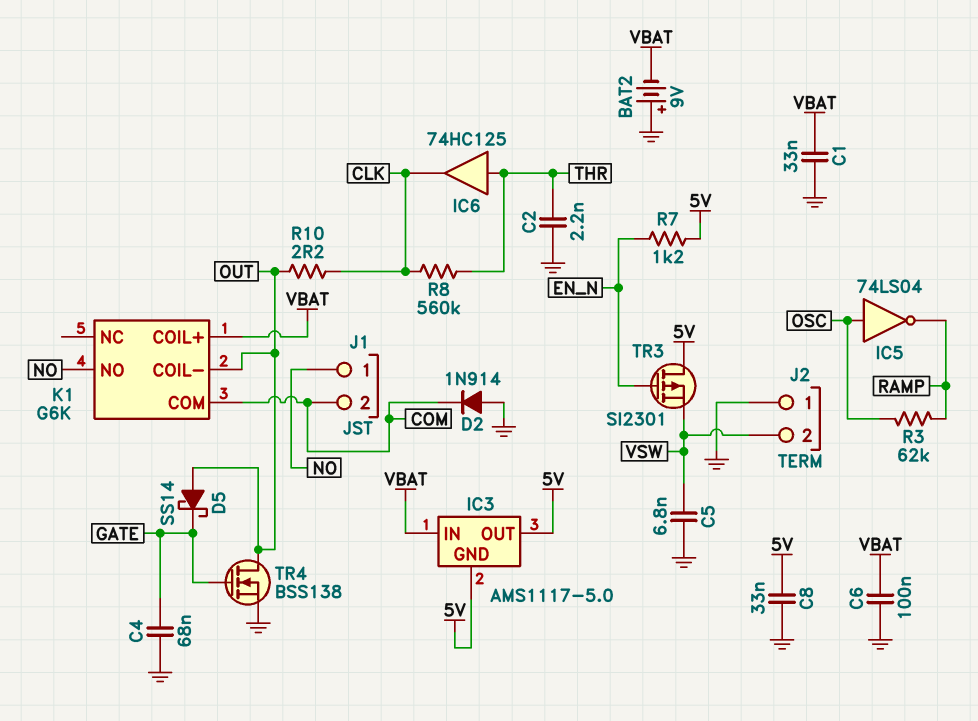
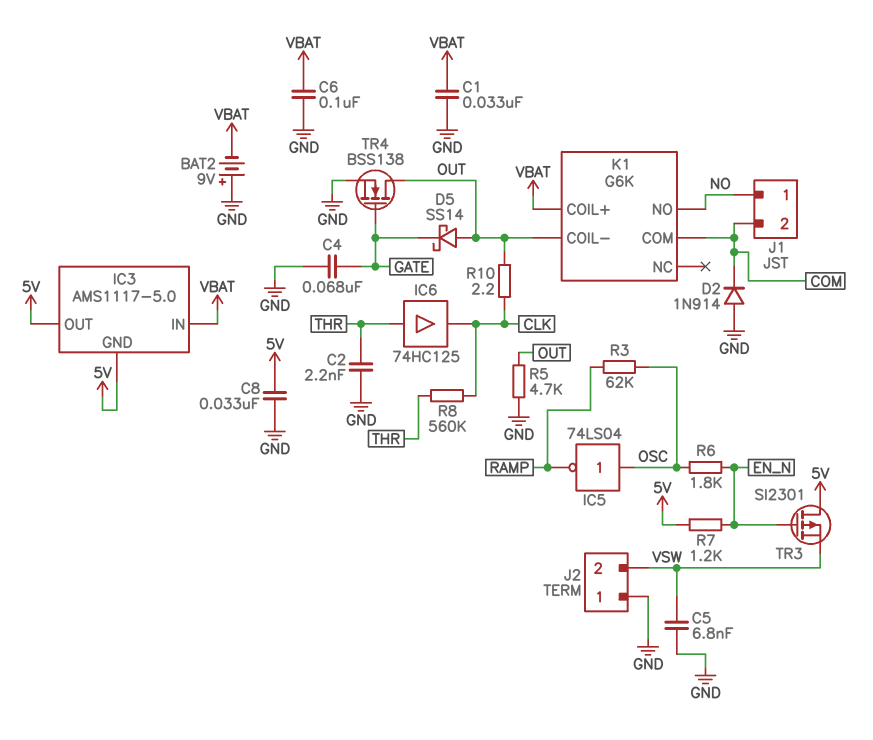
R5: none -> 4.7k (GND, OUT)
R6: none -> 1.8k (EN_N, OSC)

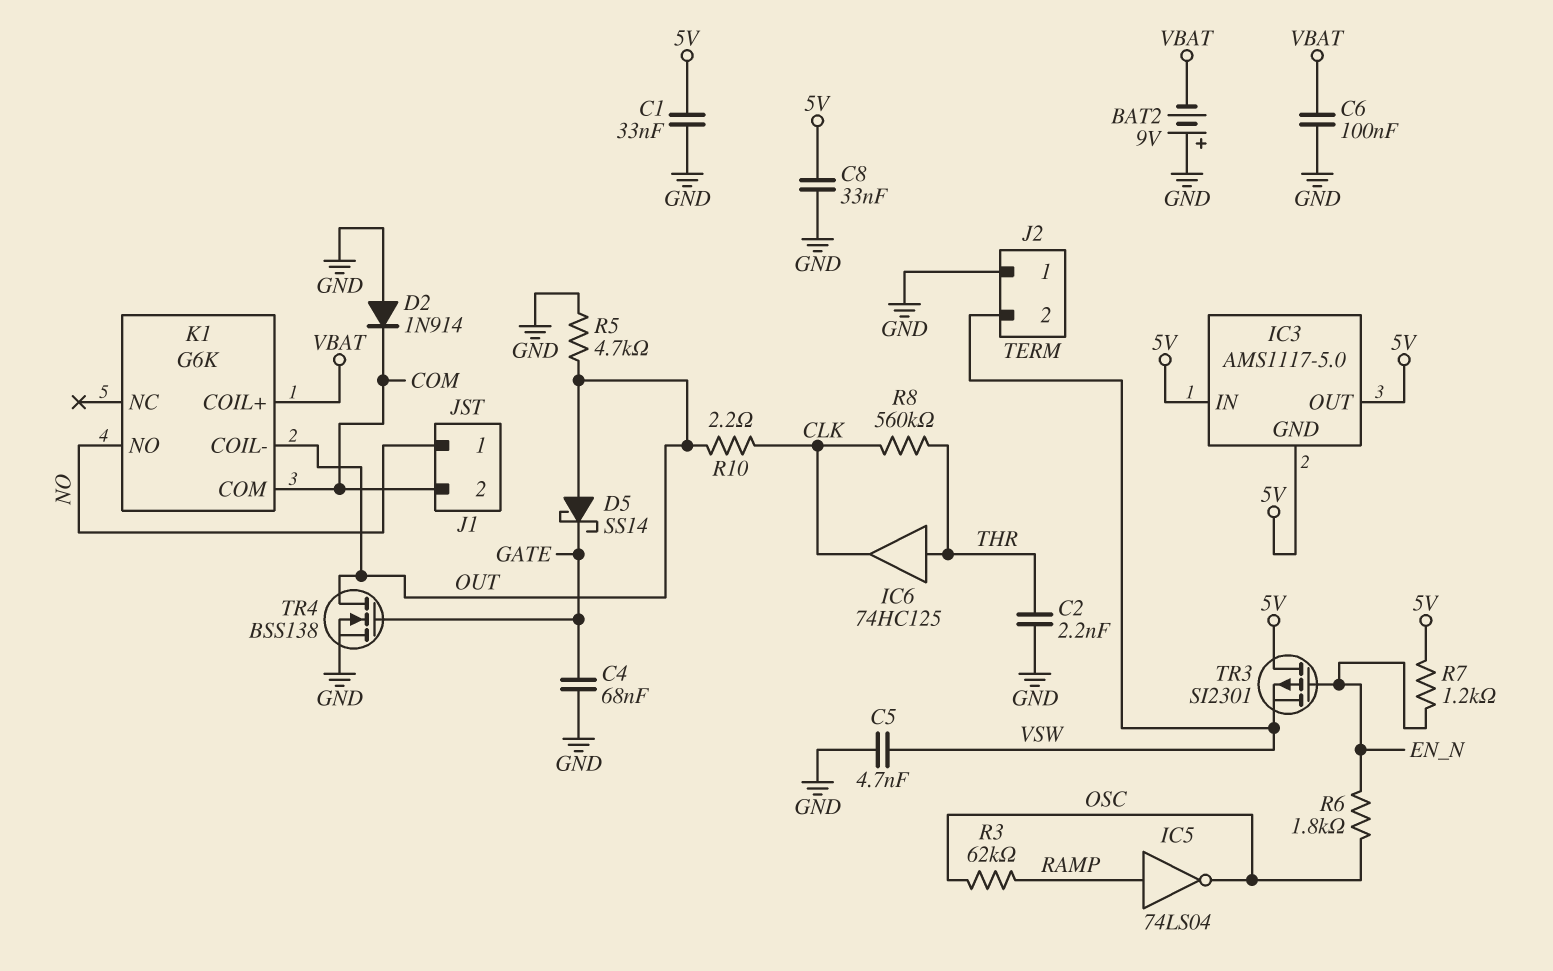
C1: 33nF (GND, VBAT) -> 33nF (5V, GND)
C5: 6.8nF (GND, VSW) -> 4.7nF (GND, VSW)
IC3 pin IN: VBAT -> 5V
IC5: NOT 74LS04 (in OSC, out RAMP) -> NOT 74LS04 (in RAMP, out OSC)

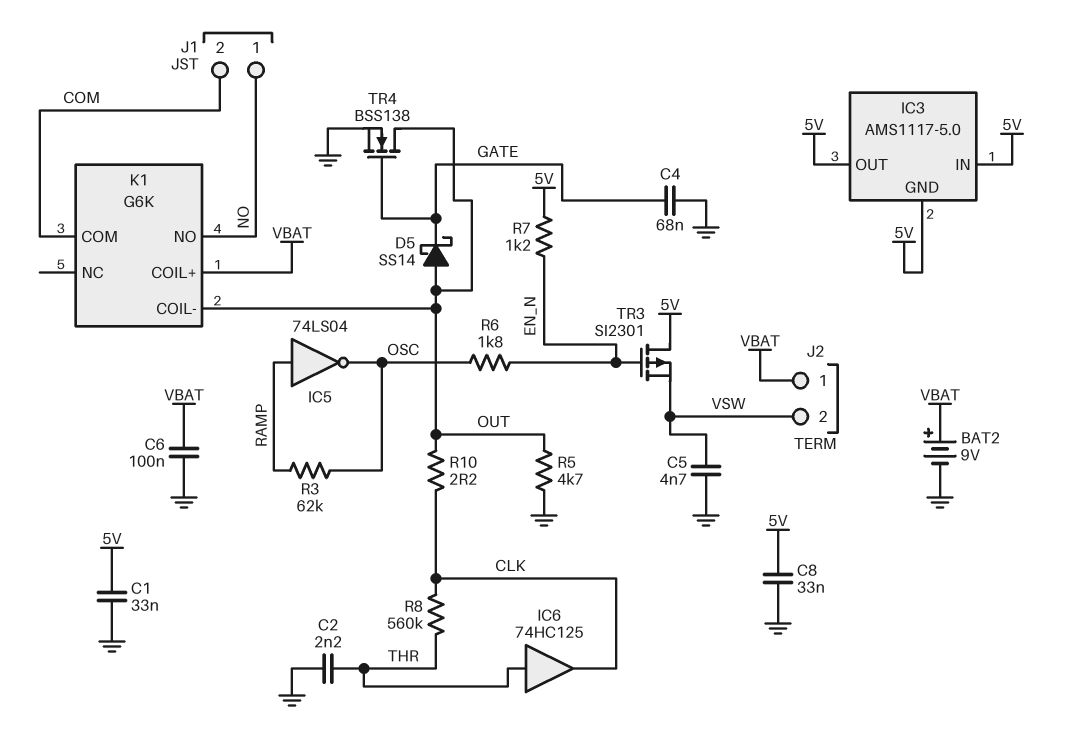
BAT2: 9V (plus GND, minus VBAT) -> 9V (plus VBAT, minus GND)
D2: diode 1N914 (A GND, K COM) -> none
J2 pin 1: GND -> VBAT

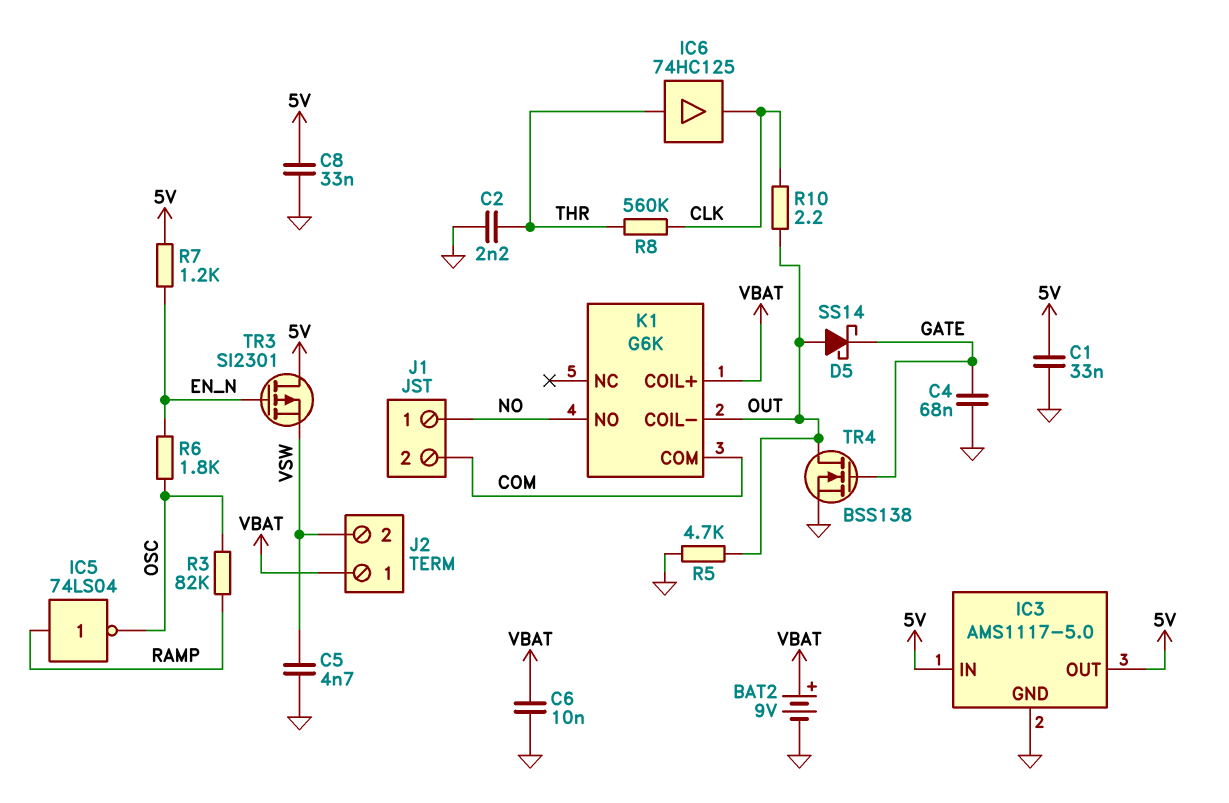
C6: 100nF (GND, VBAT) -> 10nF (GND, VBAT)
IC3 pin GND: 5V -> GND
R3: 62k (OSC, RAMP) -> 82k (OSC, RAMP)

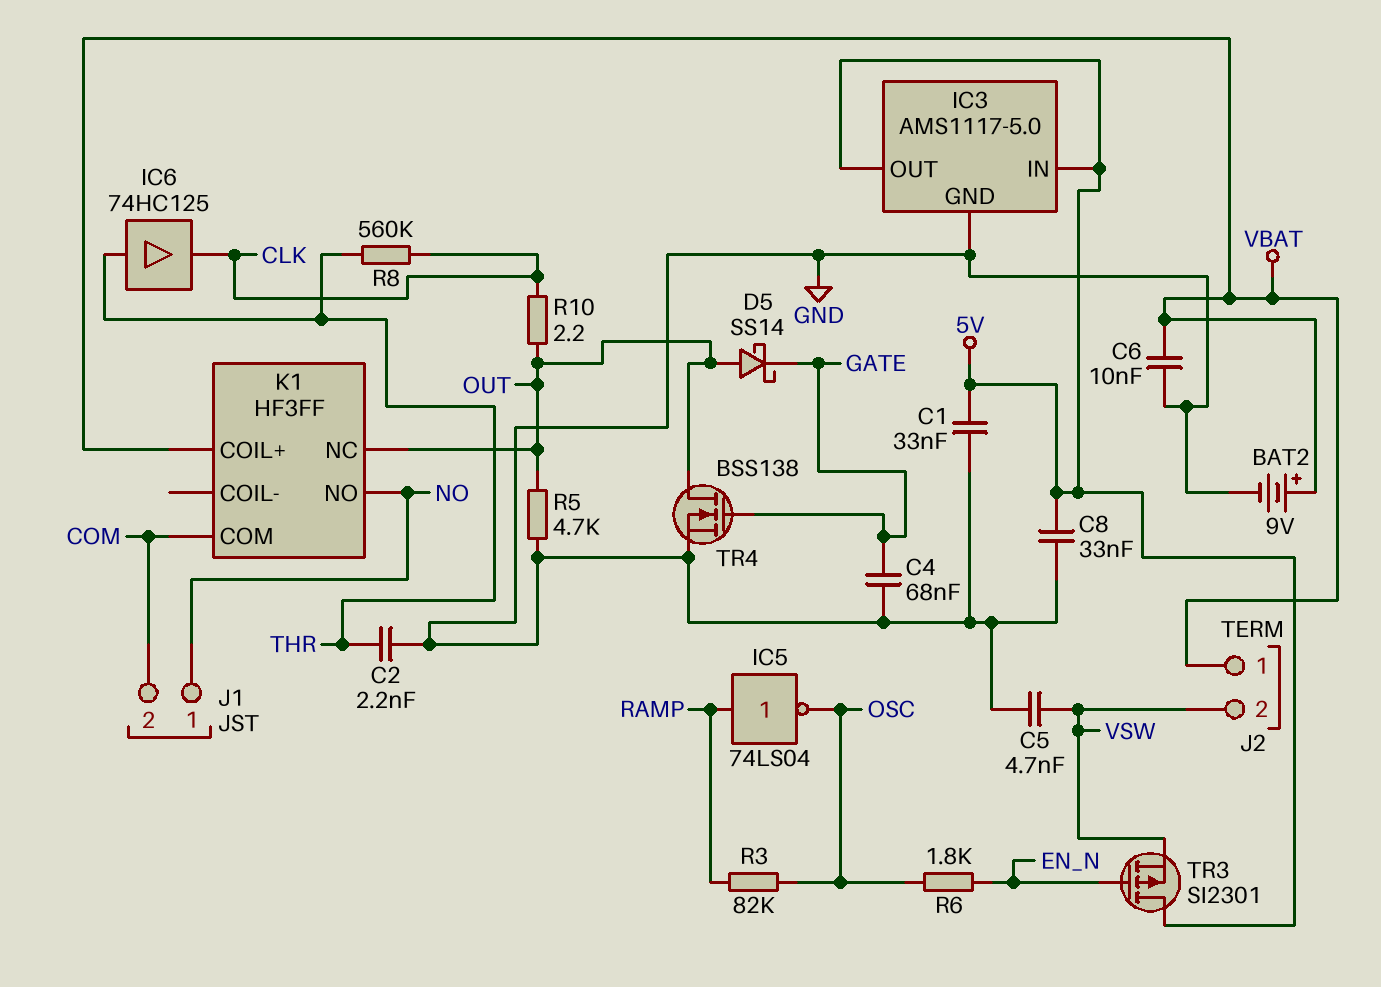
K1: G6K -> HF3FF
K1 pin COIL-: OUT -> none
K1 pin NC: none -> OUT
R7: 1.2k (5V, EN_N) -> none

